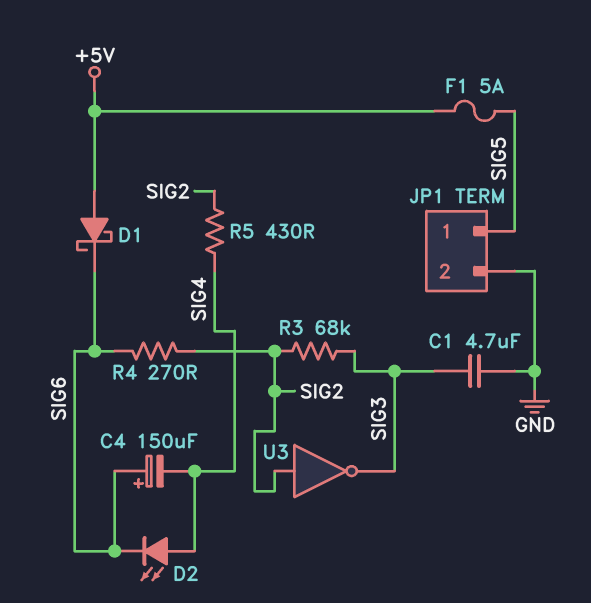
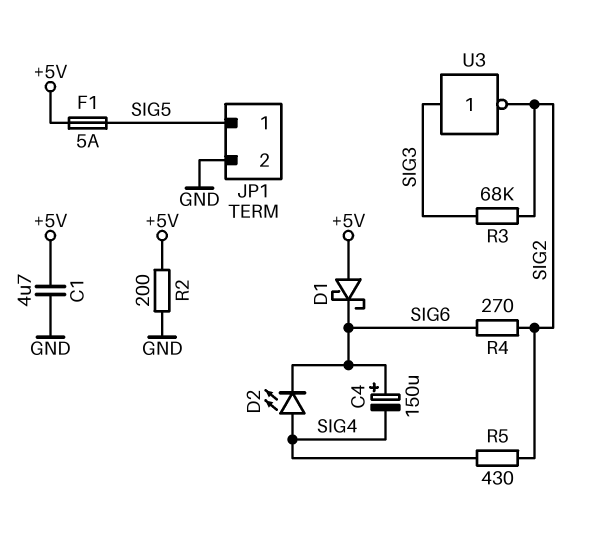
C1: 4.7uF (GND, SIG3) -> 4.7uF (+5V, GND)
R2: none -> 200 (+5V, GND)
U3: NOT (in SIG2, out SIG3) -> NOT (in SIG3, out SIG2)

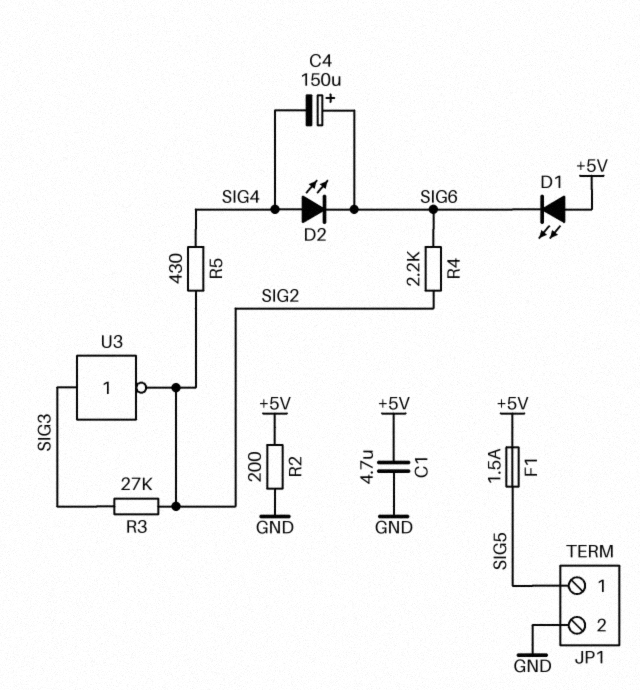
D1: schottky (A +5V, K SIG6) -> LED (A +5V, K SIG6)
F1: 5A (+5V, SIG5) -> 1.5A (+5V, SIG5)
R3: 68k (SIG2, SIG3) -> 27k (SIG2, SIG3)
R4: 270 (SIG2, SIG6) -> 2.2k (SIG2, SIG6)

